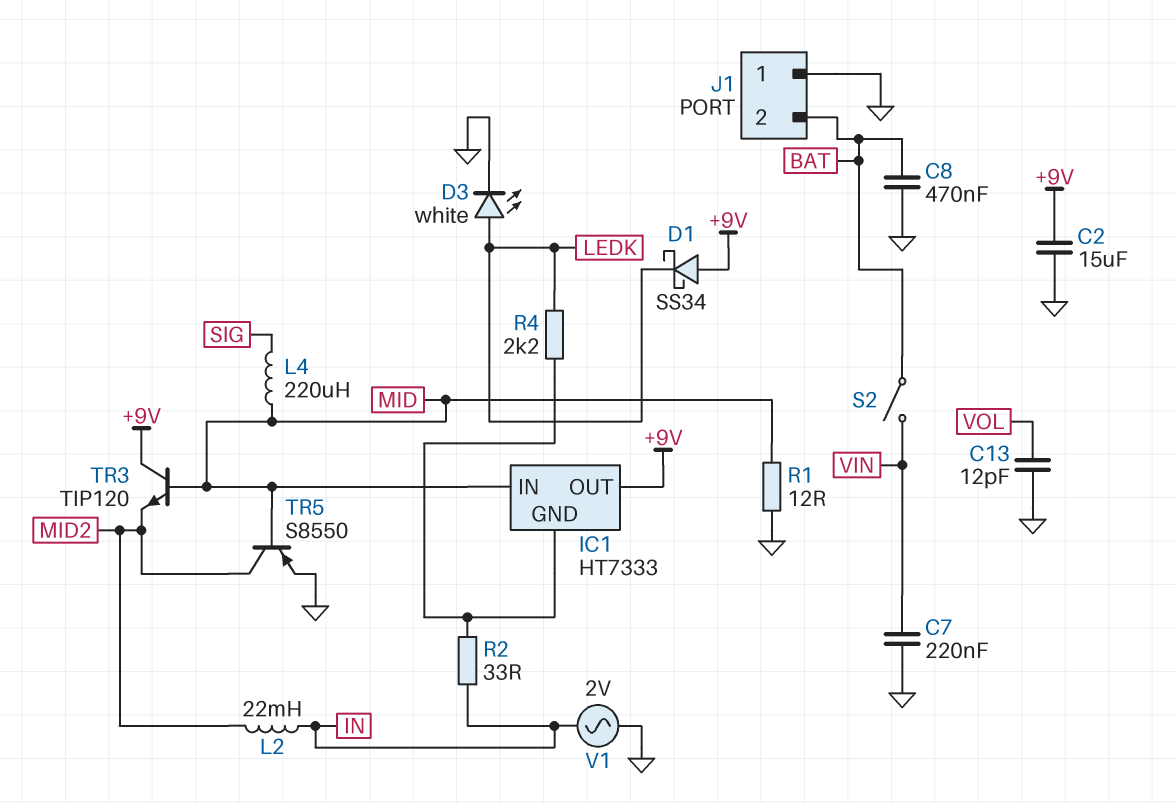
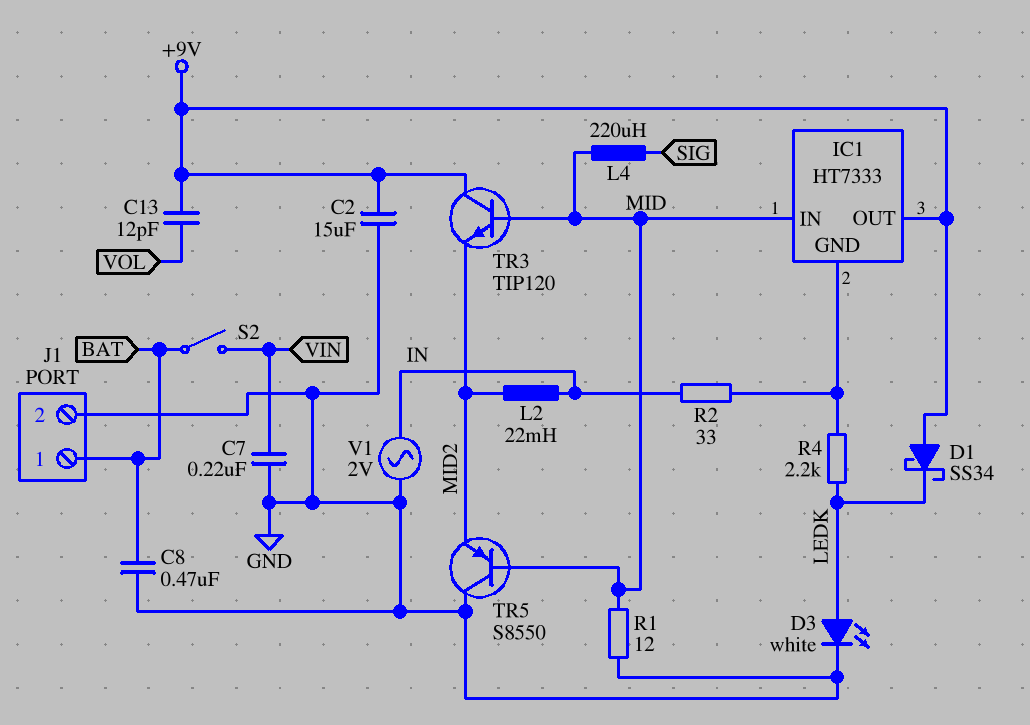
C13: 12pF (GND, VOL) -> 12pF (+9V, VOL)
J1 pin 1: GND -> BAT
J1 pin 2: BAT -> GND
TR5: PNP S8550 (B MID, C MID2, E GND) -> PNP S8550 (B MID, C GND, E MID2)

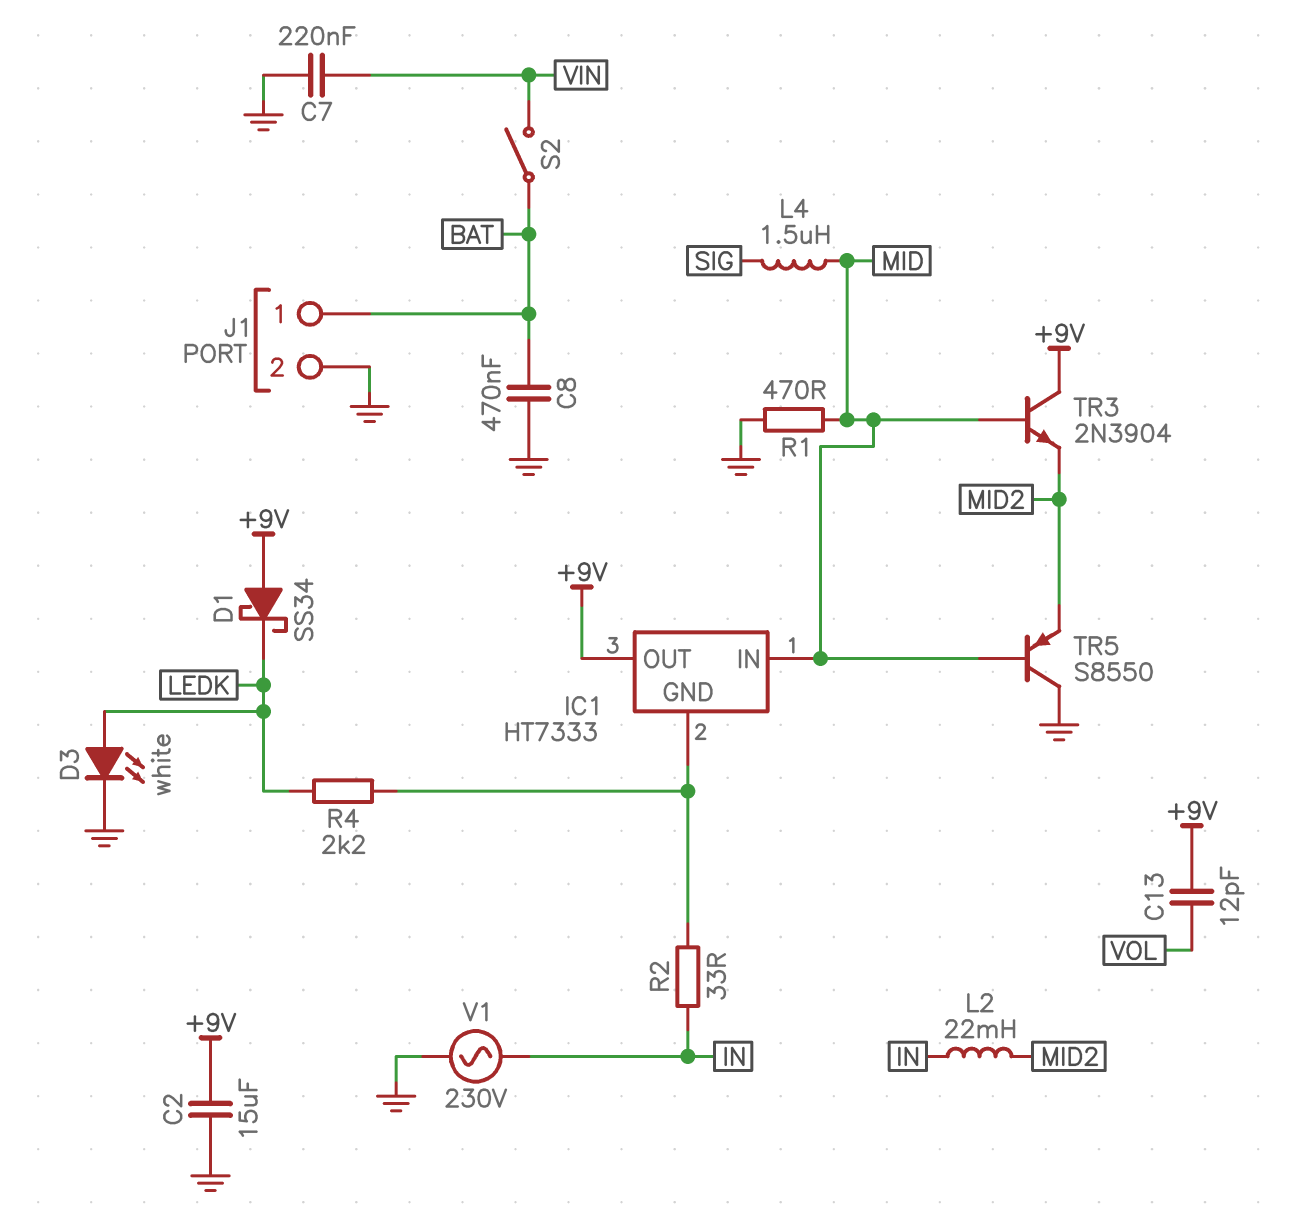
L4: 220uH (MID, SIG) -> 1.5uH (MID, SIG)
R1: 12 (GND, MID) -> 470 (GND, MID)
TR3: NPN TIP120 (B MID, C +9V, E MID2) -> NPN 2N3904 (B MID, C +9V, E MID2)
V1: AC 2V (GND, IN) -> AC 230V (GND, IN)

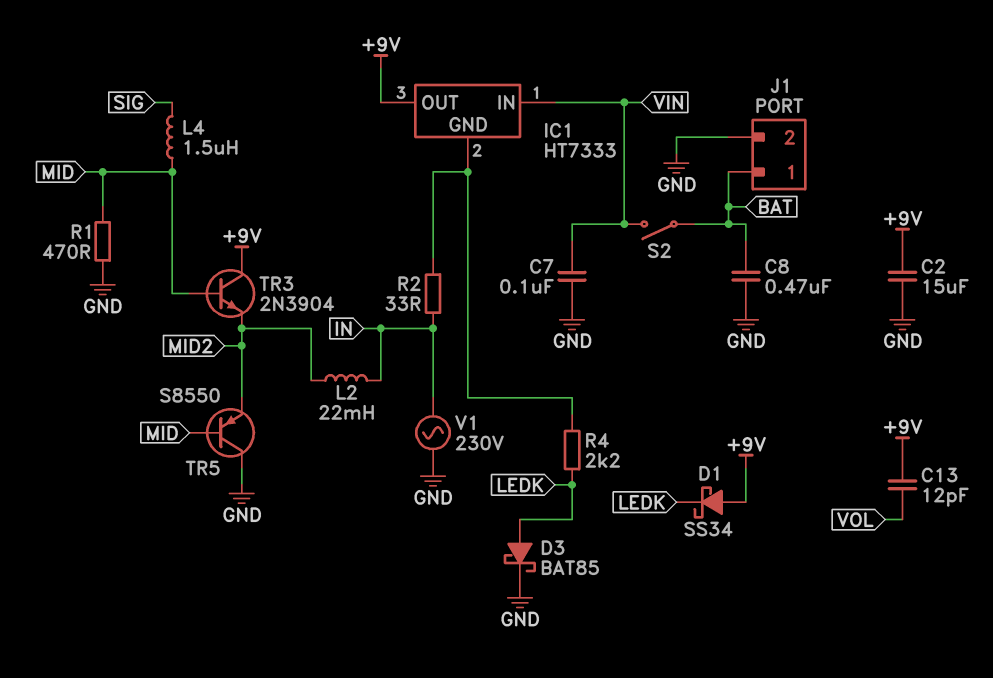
C7: 220nF (GND, VIN) -> 100nF (GND, VIN)
D3: LED white (A LEDK, K GND) -> schottky BAT85 (A LEDK, K GND)
IC1 pin IN: MID -> VIN

